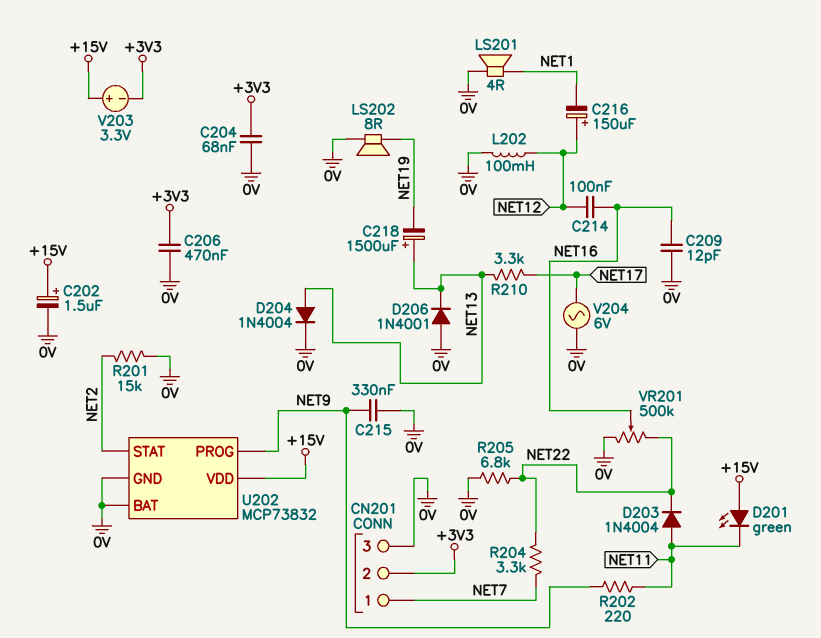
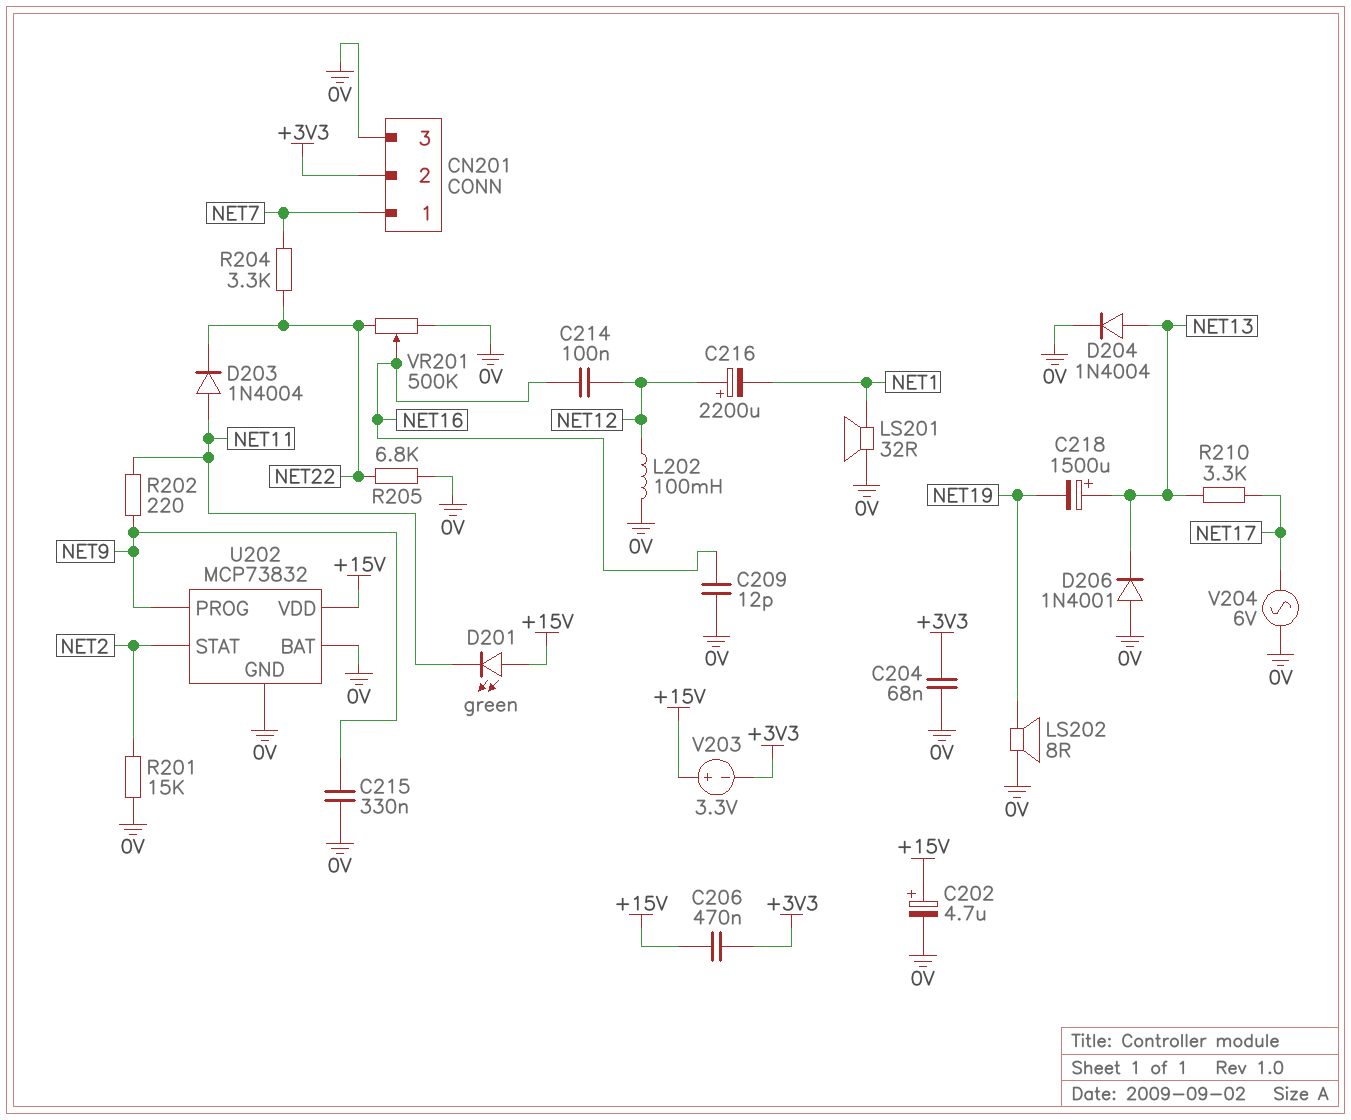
C202: 1.5uF (plus +15V, minus 0V) -> 4.7uF (plus +15V, minus 0V)
C206: 470nF (+3V3, 0V) -> 470nF (+3V3, +15V)
C216: 150uF (plus NET12, minus NET1) -> 2200uF (plus NET12, minus NET1)
LS201: speaker 4R (0V, NET1) -> speaker 32R (0V, NET1)

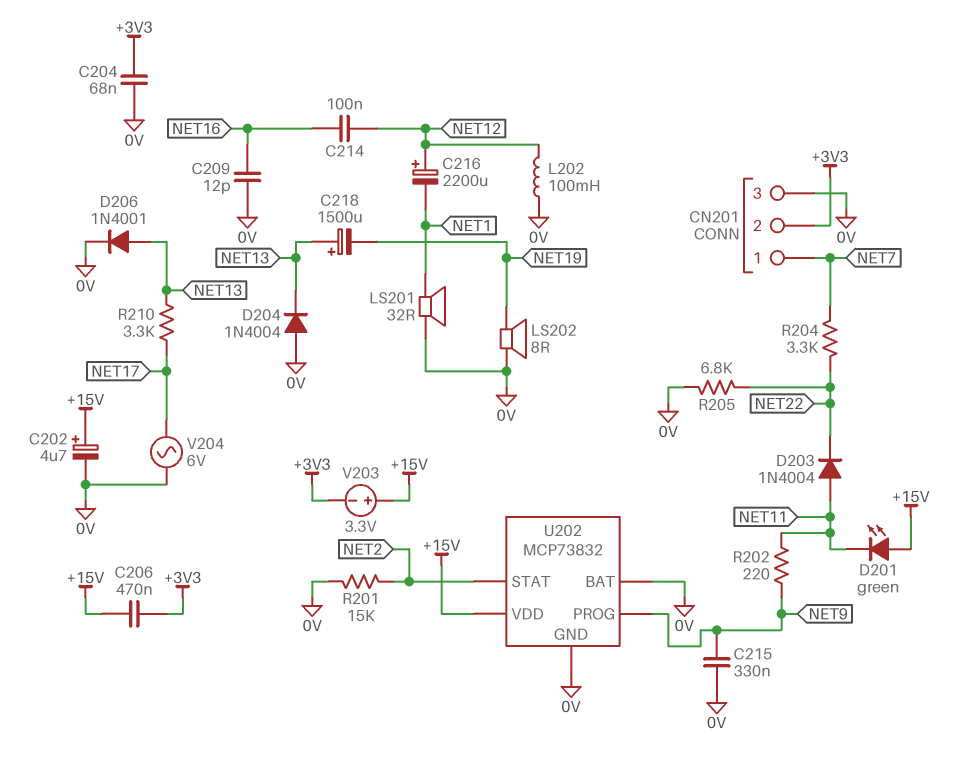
D204: diode 1N4004 (A NET13, K 0V) -> diode 1N4004 (A 0V, K NET13)
D206: diode 1N4001 (A 0V, K NET13) -> diode 1N4001 (A NET13, K 0V)
VR201: 500k (0V, NET22, wiper NET16) -> none

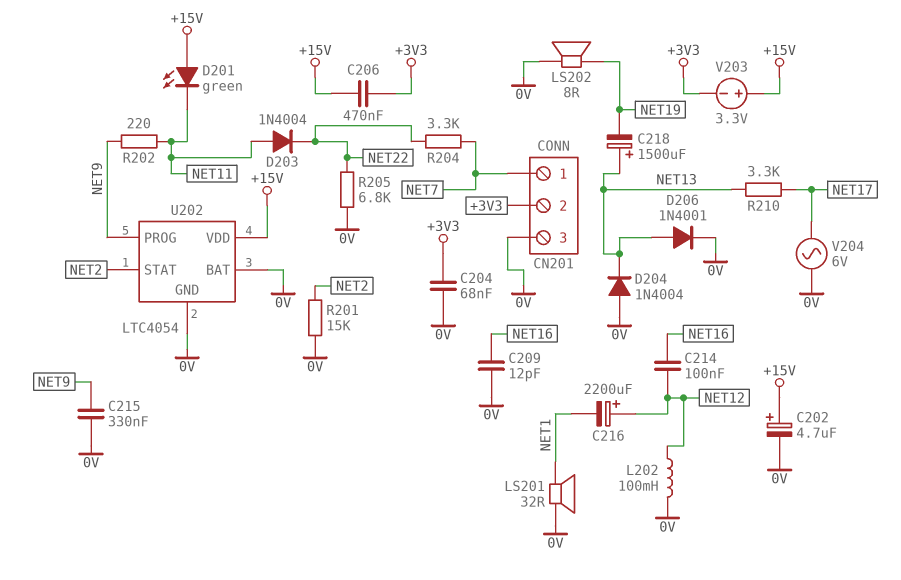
U202: MCP73832 -> LTC4054

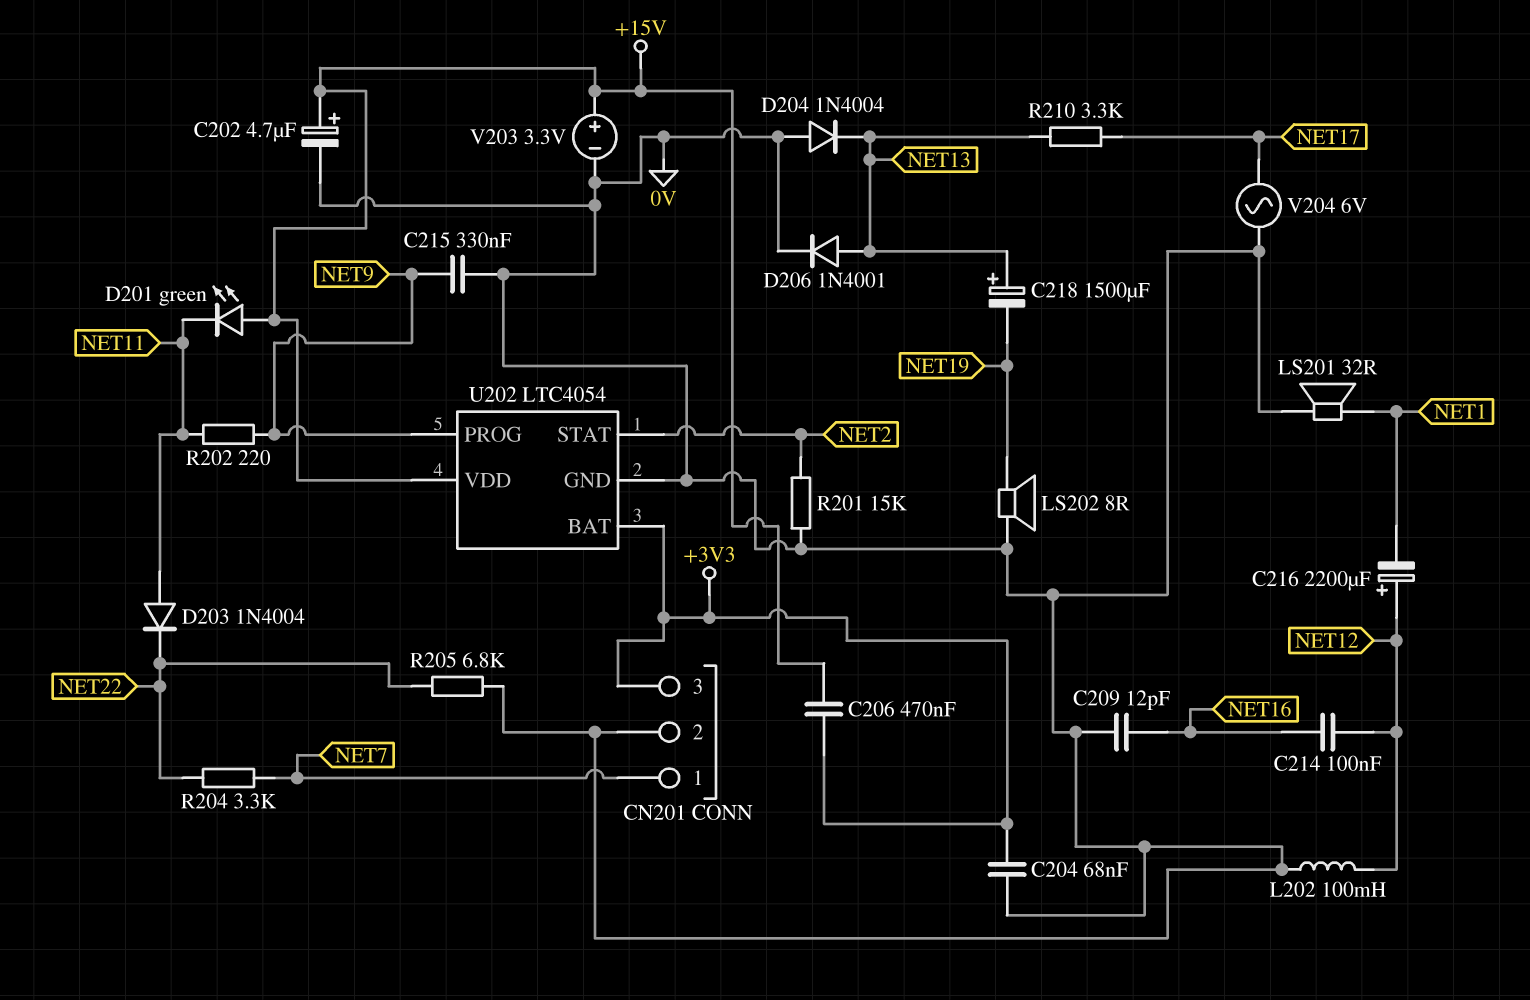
CN201 pin 2: +3V3 -> 0V
CN201 pin 3: 0V -> +3V3
U202 pin BAT: 0V -> +3V3
V203: 3.3V (plus +15V, minus +3V3) -> 3.3V (plus +15V, minus 0V)

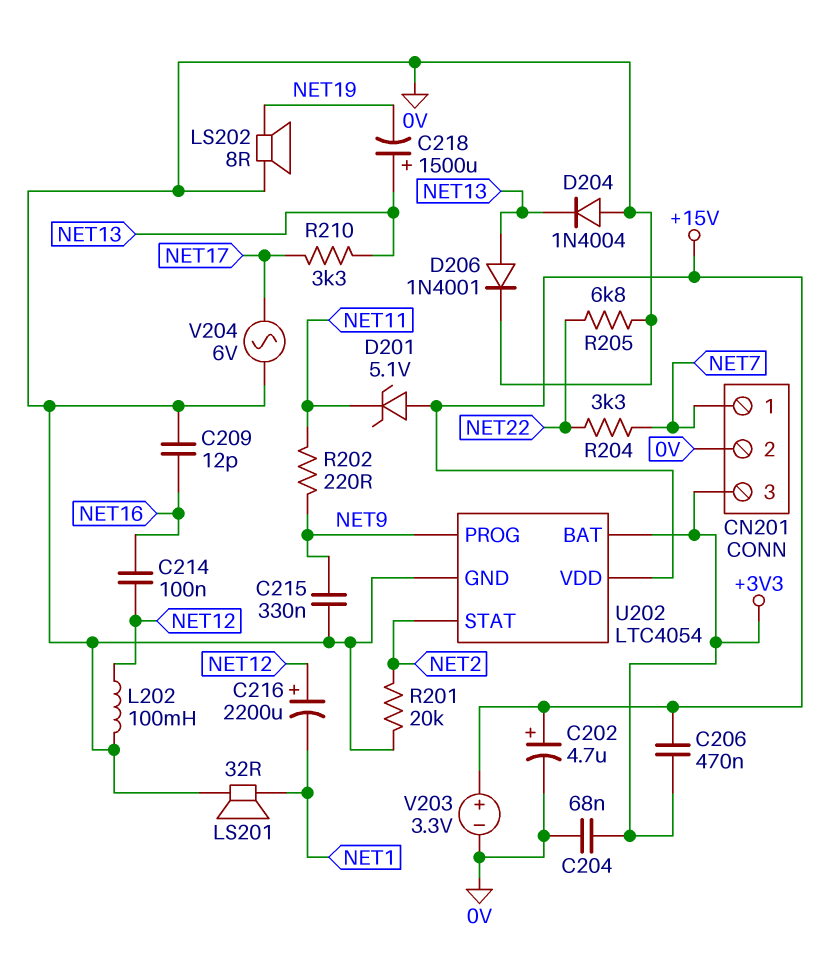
D201: LED green (A +15V, K NET11) -> zener 5.1V (A +15V, K NET11)
D203: diode 1N4004 (A NET11, K NET22) -> none
R201: 15k (0V, NET2) -> 20k (0V, NET2)

